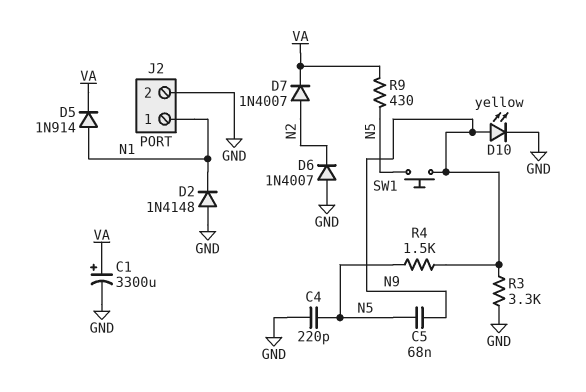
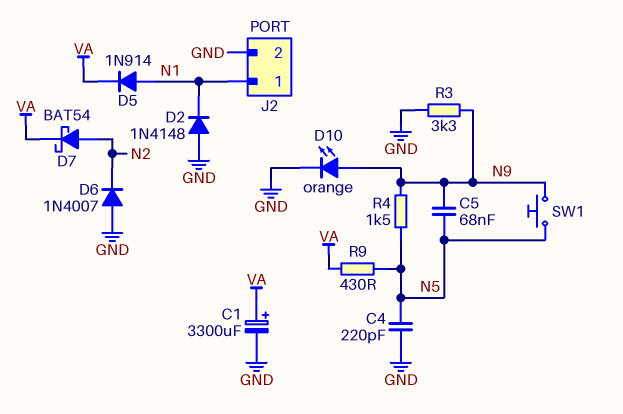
D7: diode 1N4007 (A N2, K VA) -> schottky BAT54 (A N2, K VA)
D10: LED yellow (A N9, K GND) -> LED orange (A N9, K GND)

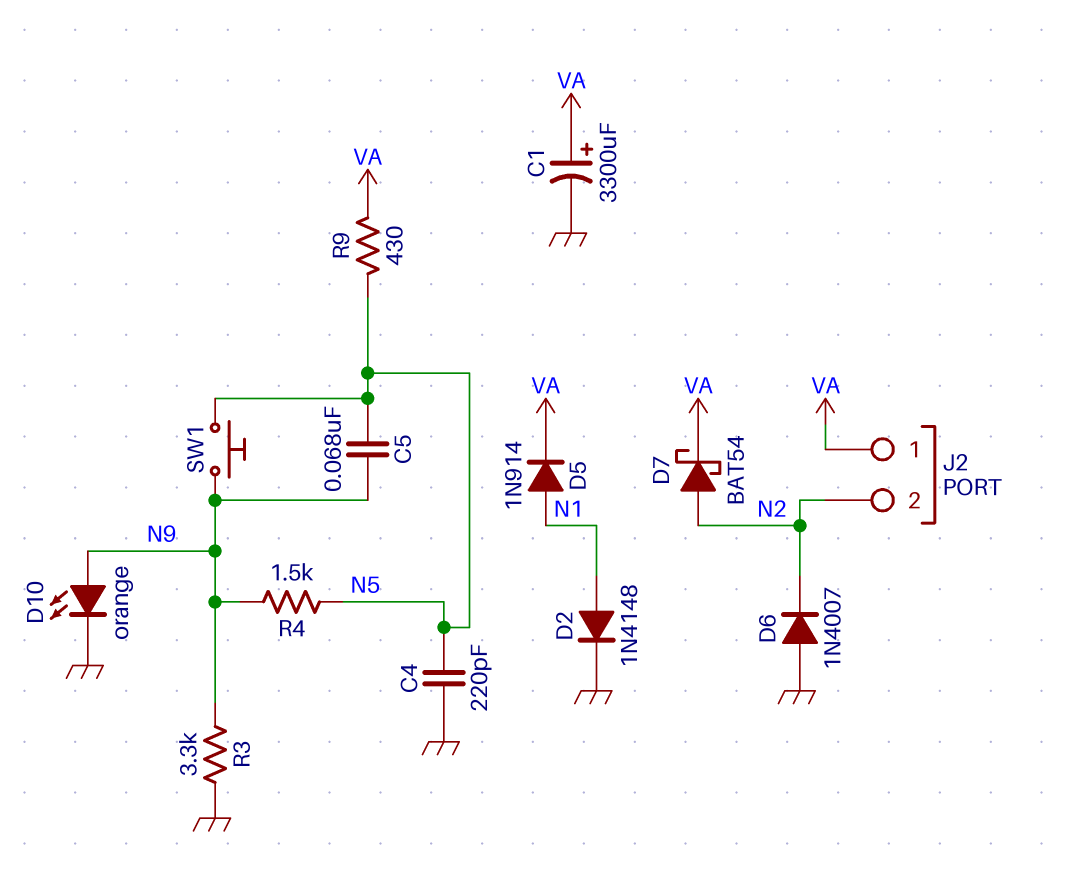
D2: diode 1N4148 (A GND, K N1) -> diode 1N4148 (A N1, K GND)
J2 pin 1: N1 -> VA
J2 pin 2: GND -> N2

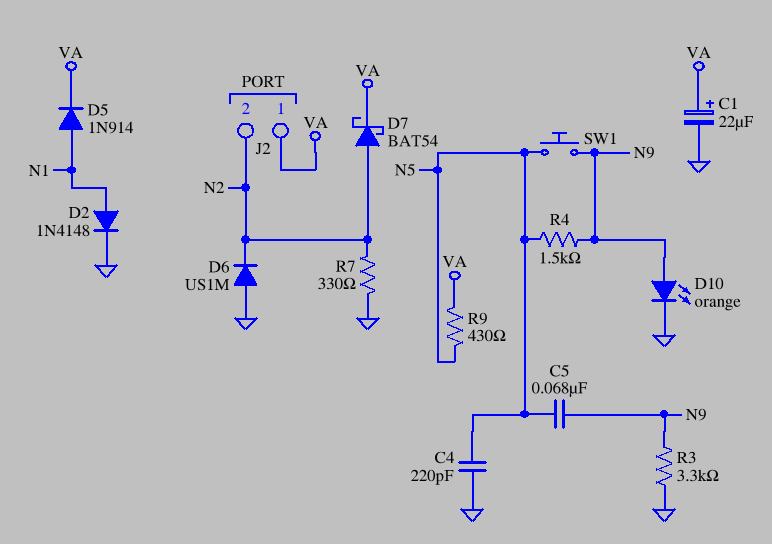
C1: 3300uF (plus VA, minus GND) -> 22uF (plus VA, minus GND)
D6: diode 1N4007 (A GND, K N2) -> diode US1M (A GND, K N2)
R7: none -> 330 (GND, N2)

